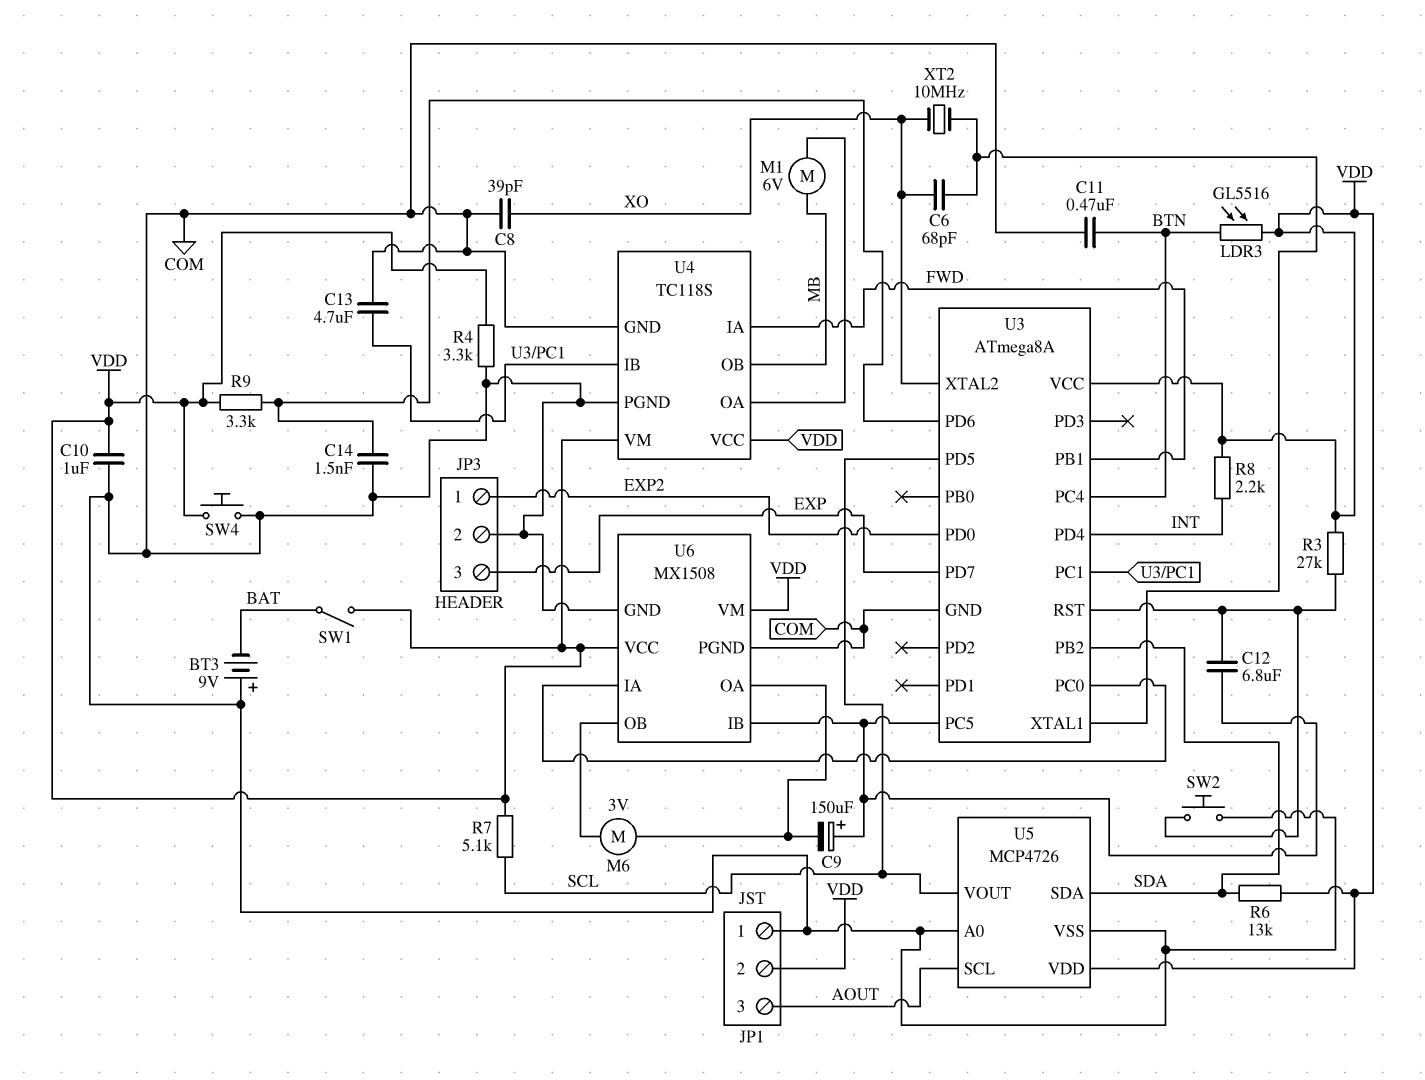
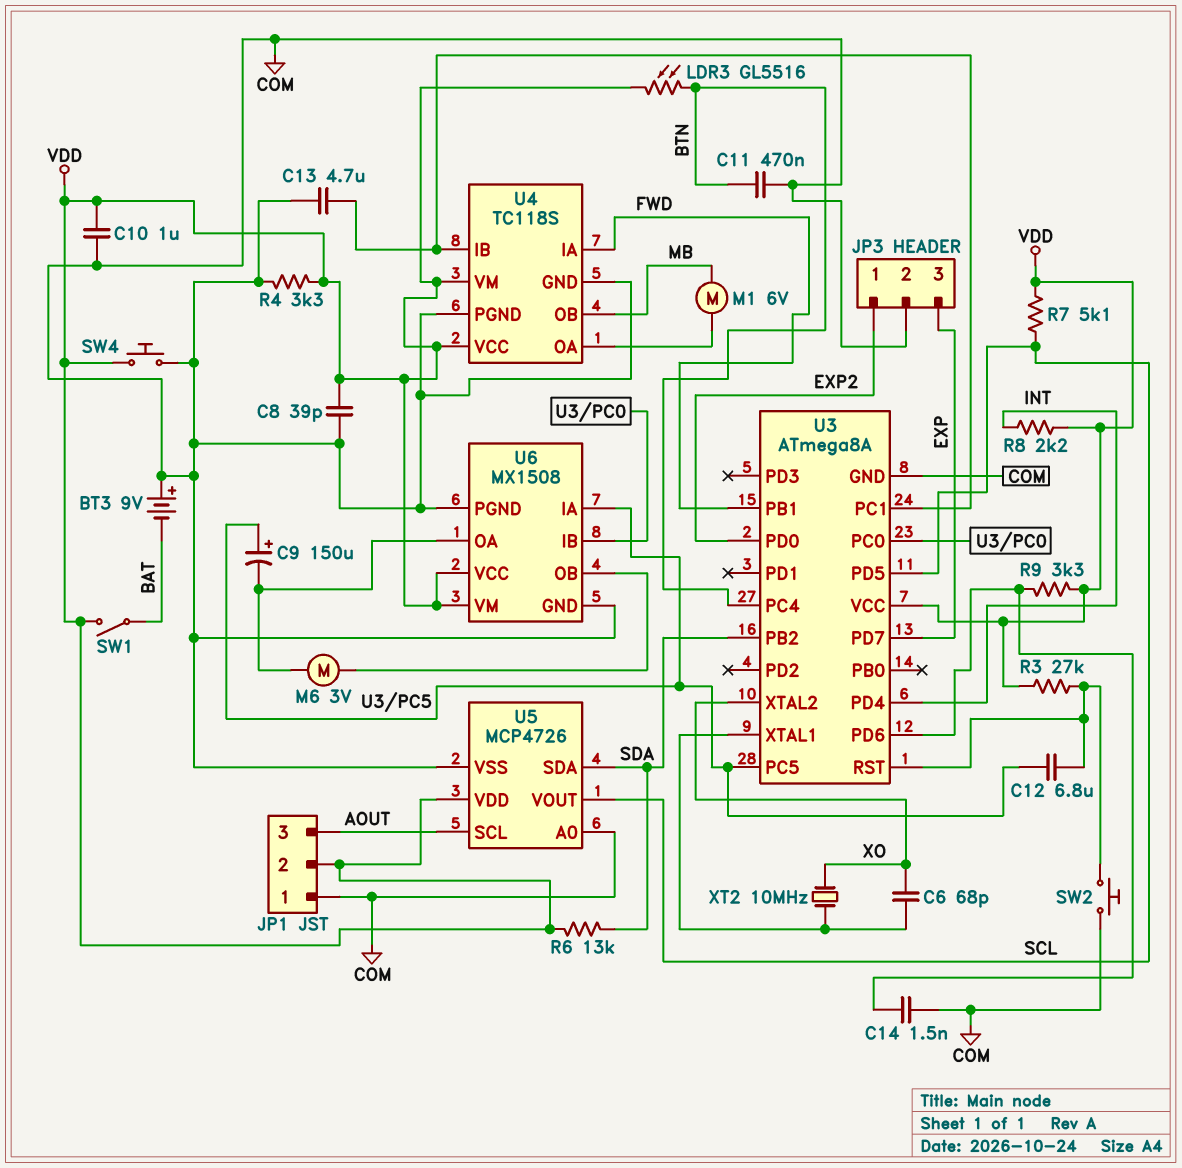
C8: 39pF (COM, XO) -> 39pF (COM, VDD)
U6 pin IA: U3/PC0 -> U3/PC5
U6 pin IB: U3/PC5 -> U3/PC0

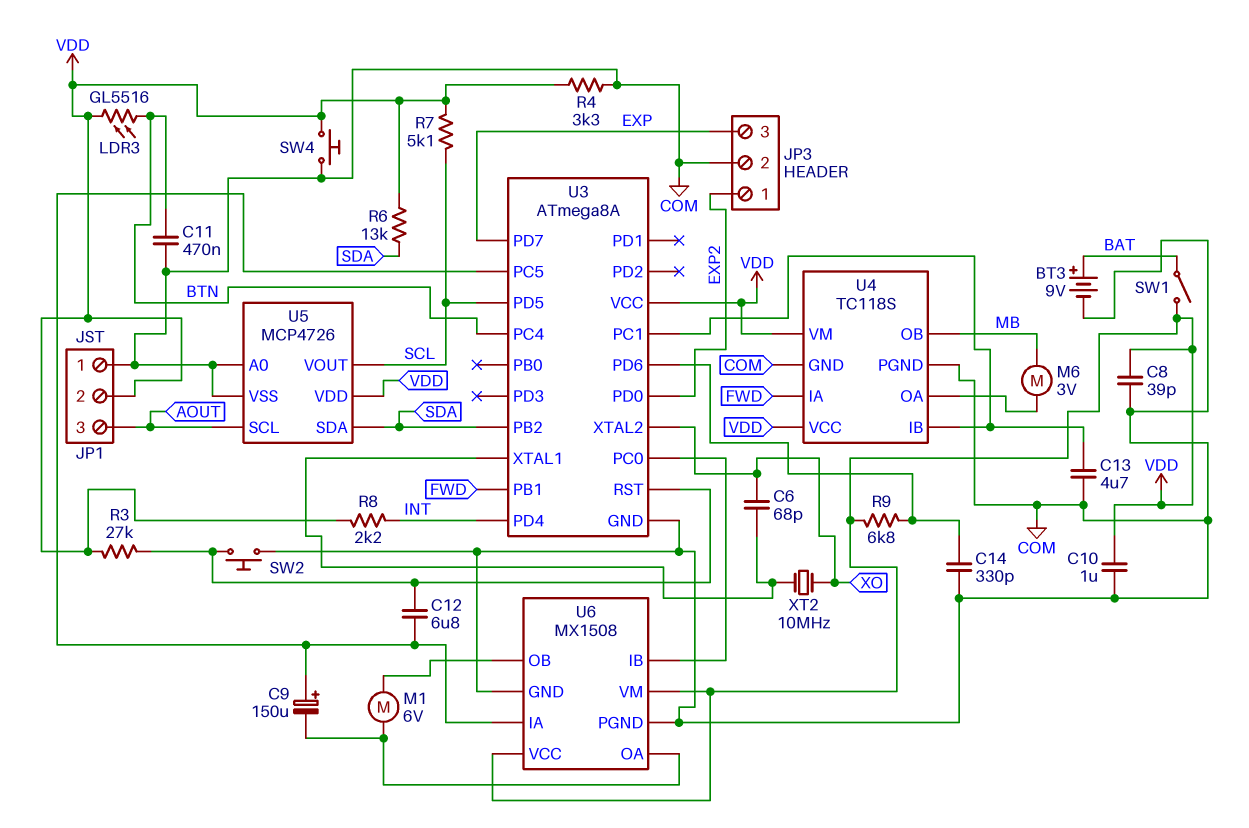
BT3: 9V (plus COM, minus BAT) -> 9V (plus BAT, minus COM)
C14: 1.5nF (COM, U3/PD6) -> 330pF (COM, U3/PD6)
M1: motor 6V (MB, U4/OA) -> motor 6V (U6/OA, U6/OB)
M6: motor 3V (U6/OA, U6/OB) -> motor 3V (MB, U4/OA)
R9: 3.3k (U3/PD6, VDD) -> 6.8k (U3/PD6, VDD)

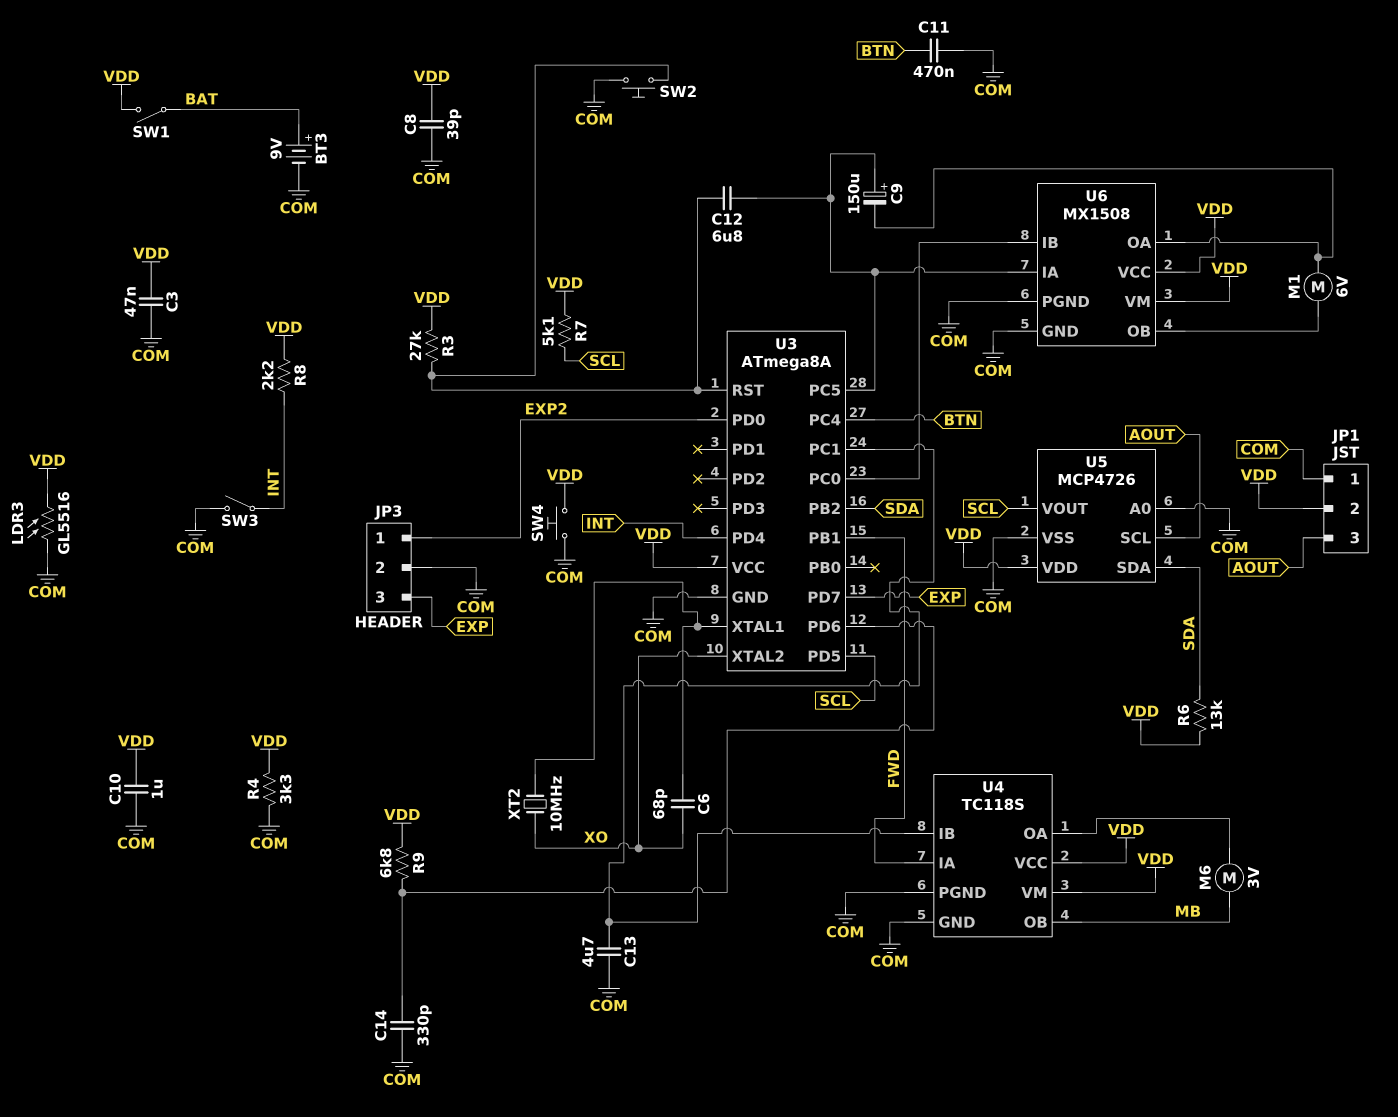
C3: none -> 47nF (COM, VDD)
LDR3: GL5516 (BTN, VDD) -> GL5516 (COM, VDD)
SW3: none -> switch (COM, INT)

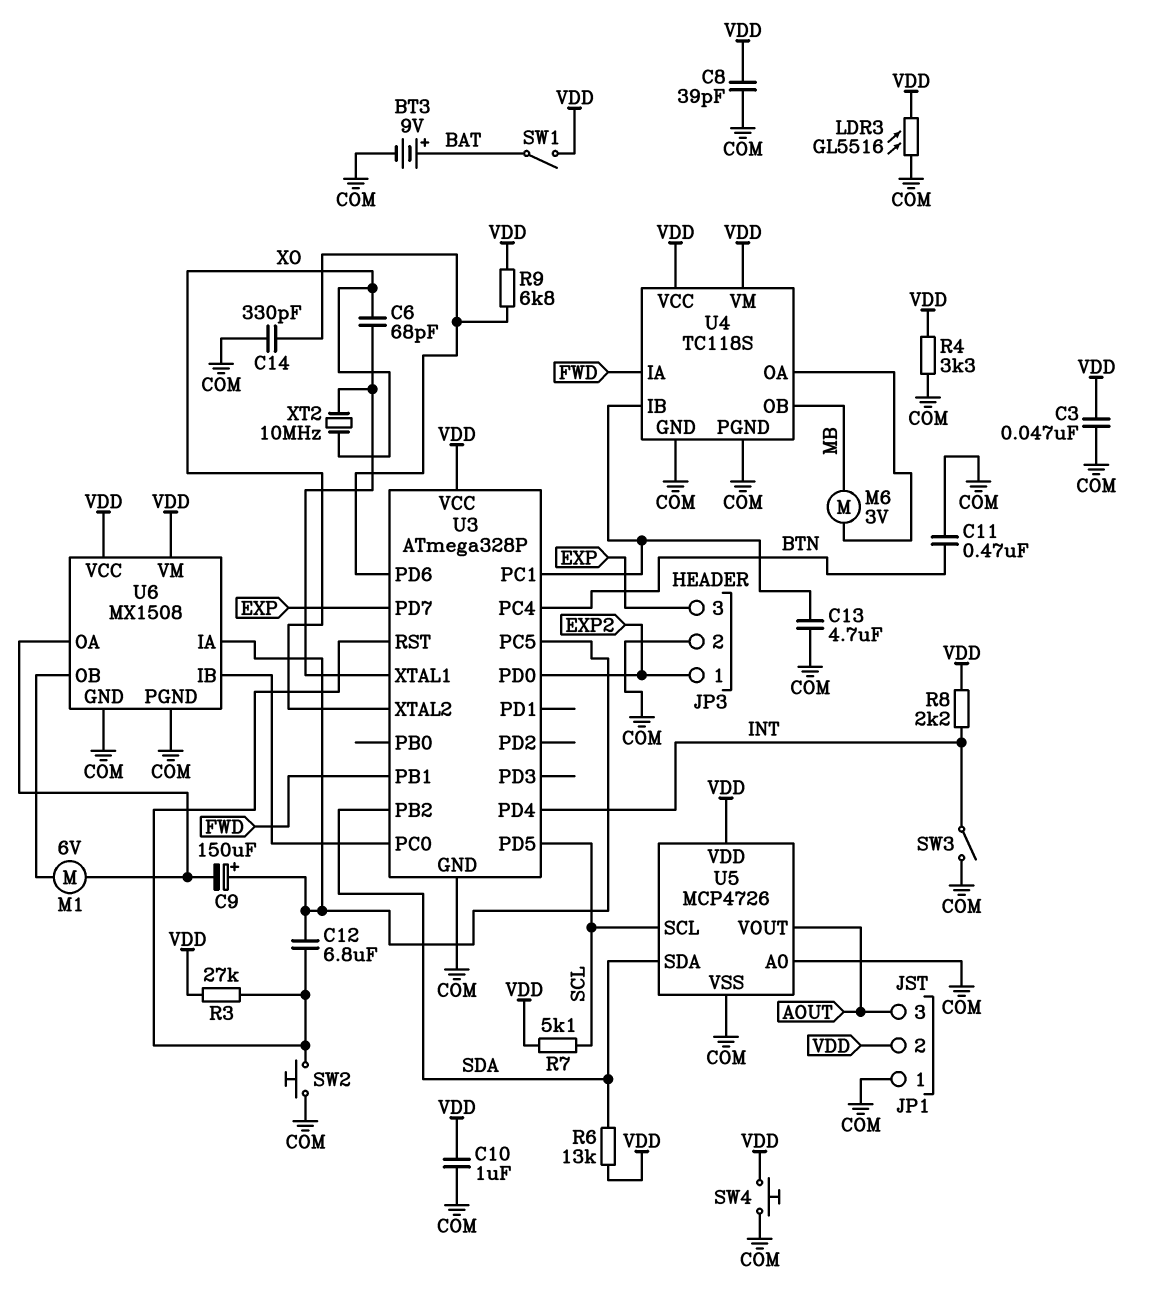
U3: ATmega8A -> ATmega328P
U5 pin SCL: AOUT -> SCL
U5 pin VOUT: SCL -> AOUT

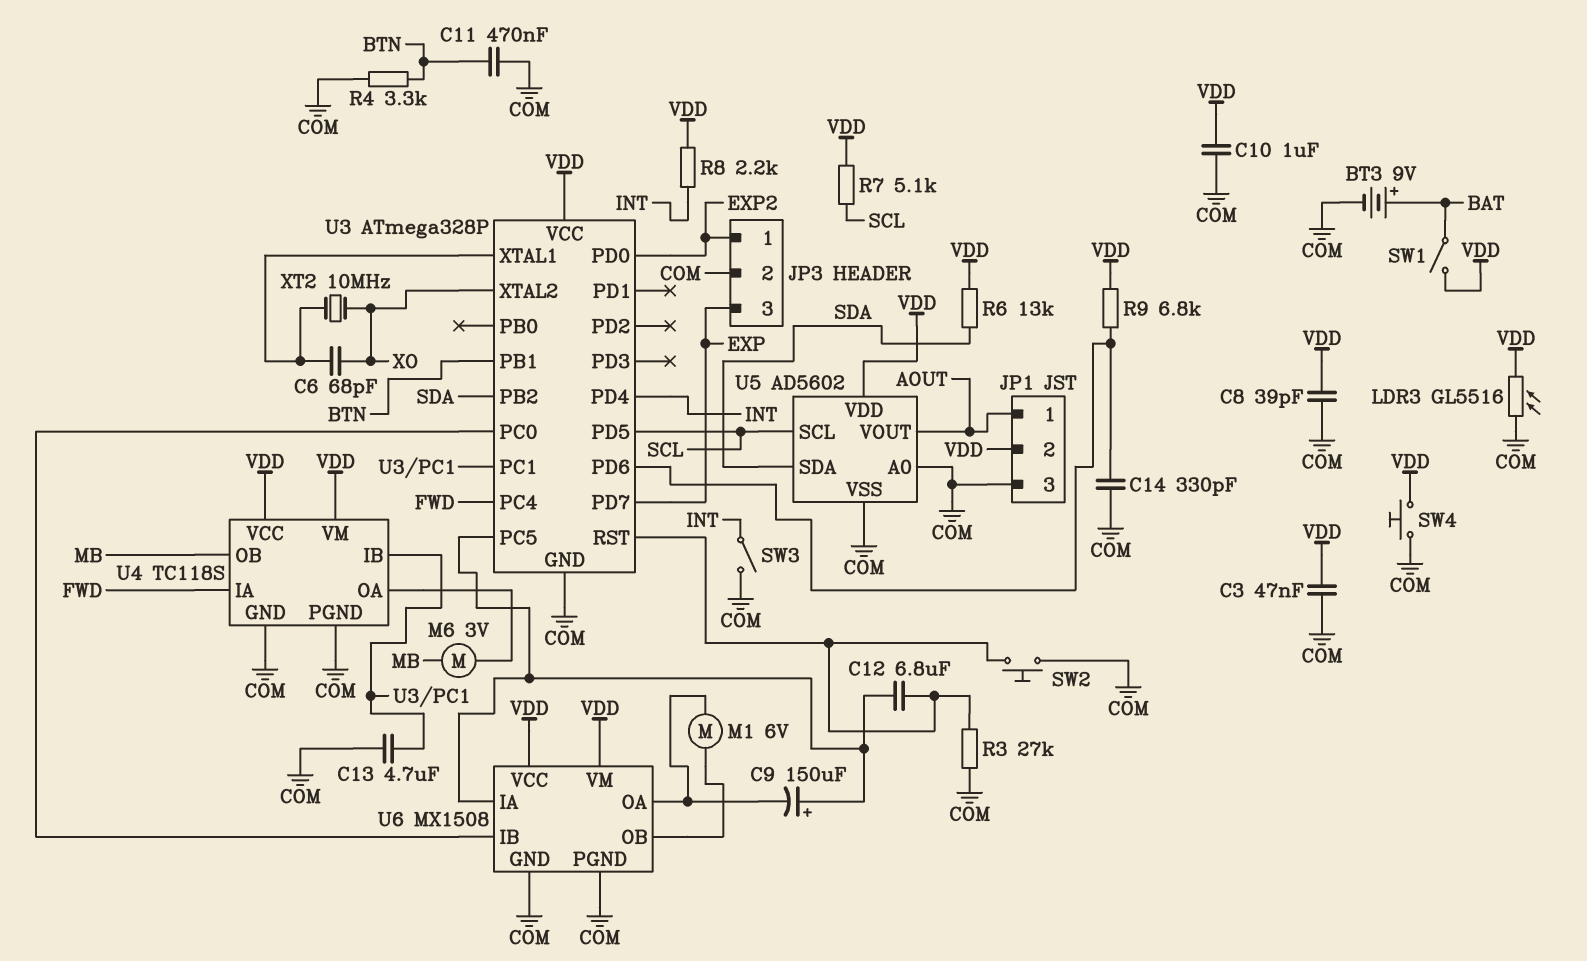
JP1 pin 1: COM -> AOUT
JP1 pin 3: AOUT -> COM
R3: 27k (U3/RST, VDD) -> 27k (COM, U3/RST)
R4: 3.3k (COM, VDD) -> 3.3k (BTN, COM)
U3 pin PB1: FWD -> BTN
U3 pin PC4: BTN -> FWD
U5: MCP4726 -> AD5602

